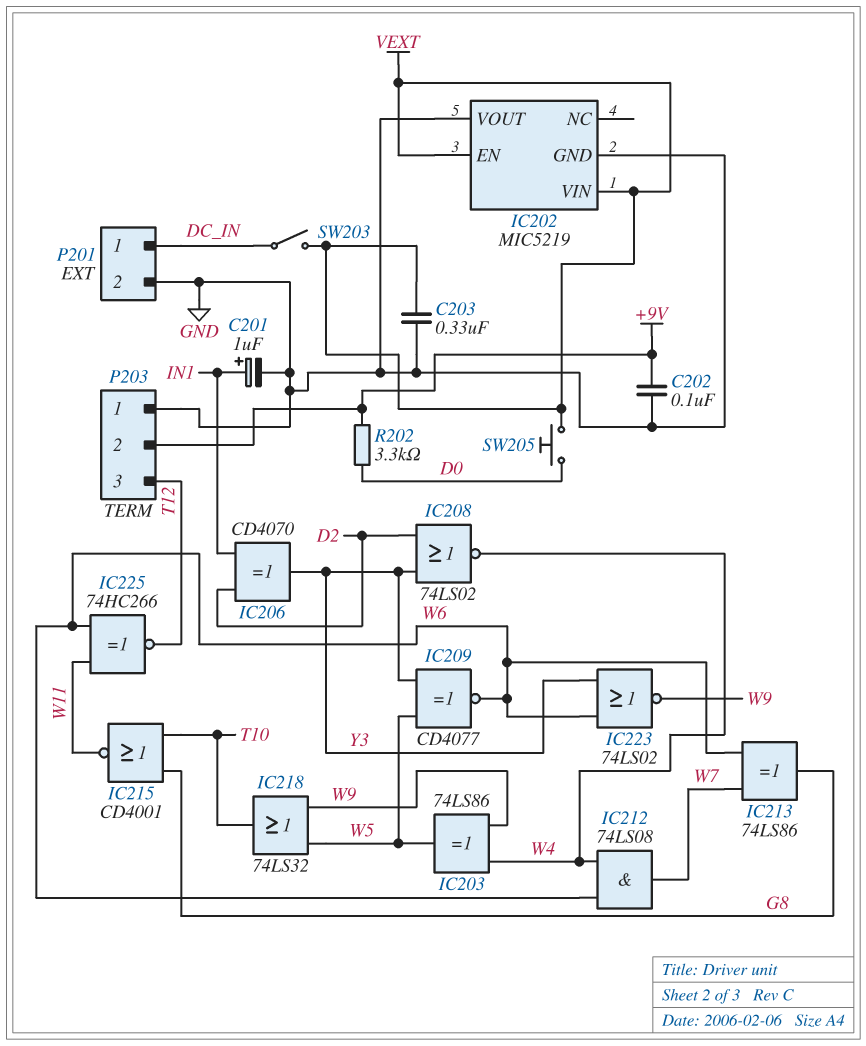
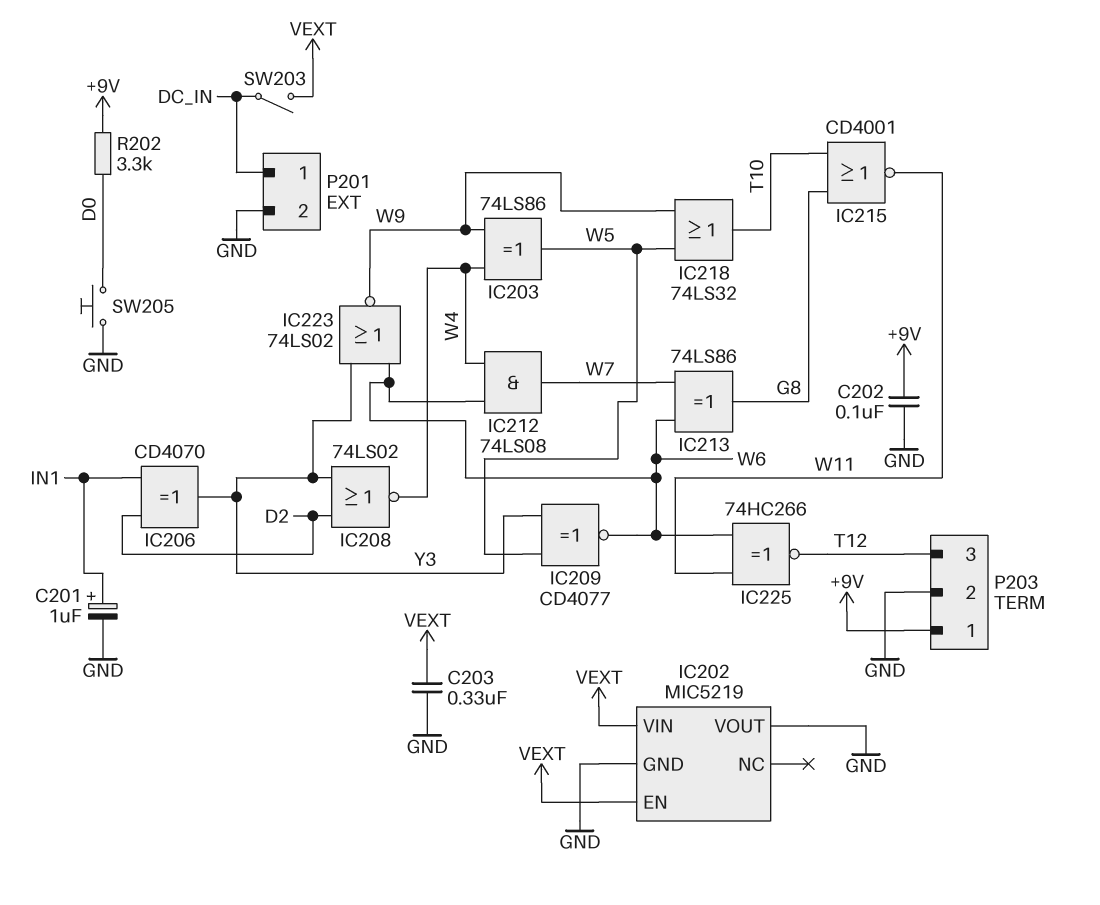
P203 pin 1: GND -> +9V
P203 pin 2: +9V -> GND
SW205: button (D0, VEXT) -> button (D0, GND)

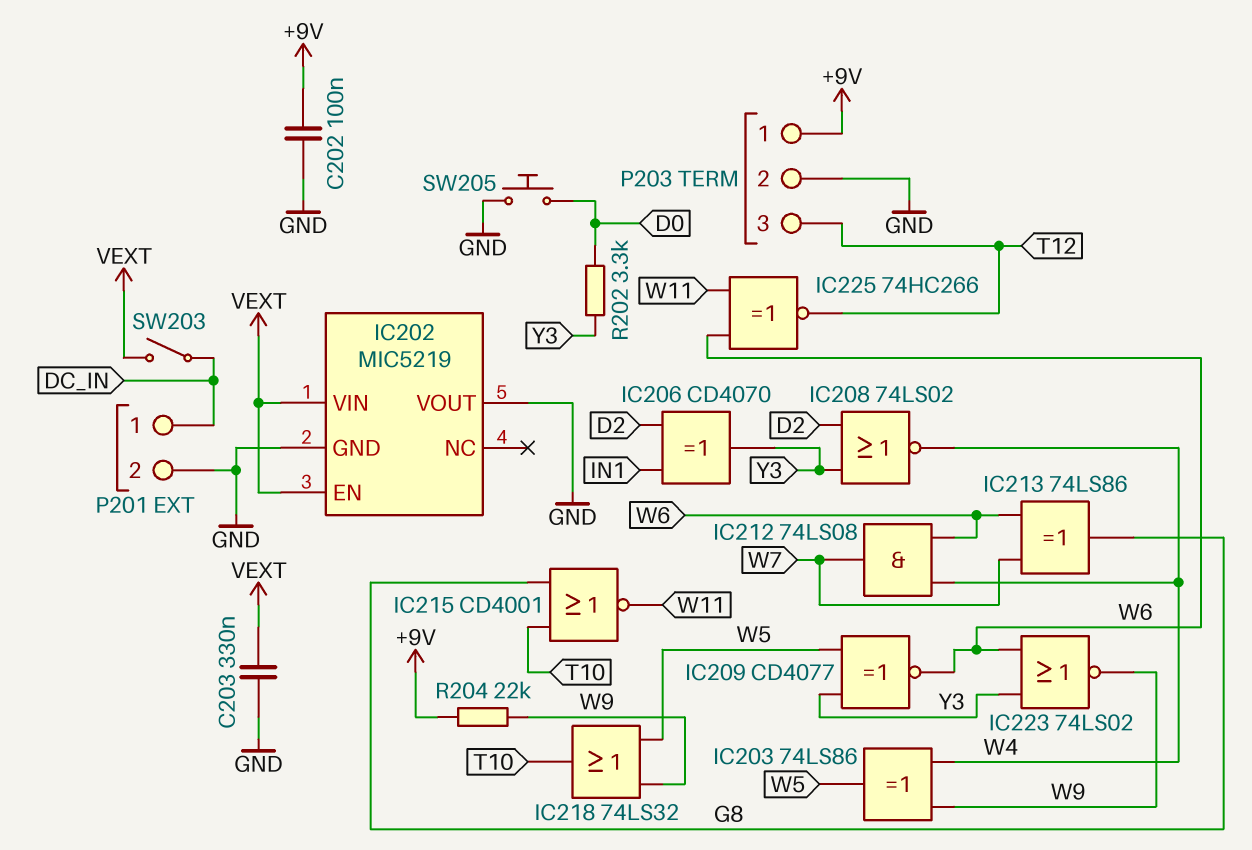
C201: 1uF (plus IN1, minus GND) -> none
R202: 3.3k (+9V, D0) -> 3.3k (D0, Y3)
R204: none -> 22k (+9V, W9)

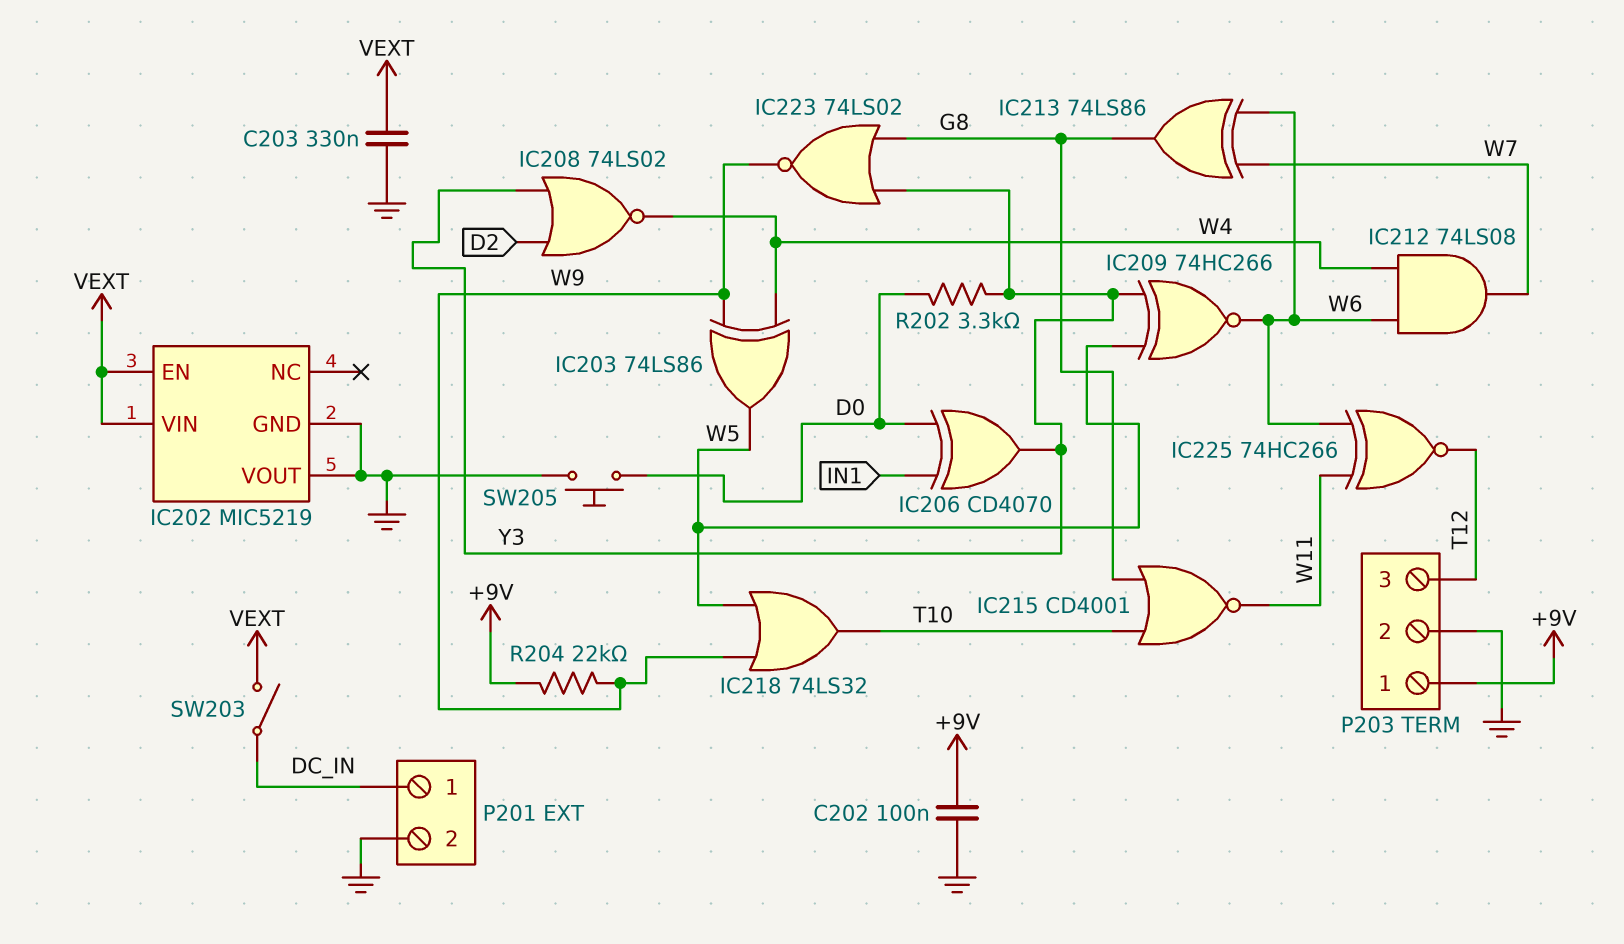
IC206: XOR CD4070 (in D2, in IN1, out Y3) -> XOR CD4070 (in D0, in IN1, out Y3)
IC209: XNOR CD4077 (in W5, in Y3, out W6) -> XNOR 74HC266 (in W5, in Y3, out W6)
IC223: NOR 74LS02 (in W6, in Y3, out W9) -> NOR 74LS02 (in G8, in Y3, out W9)

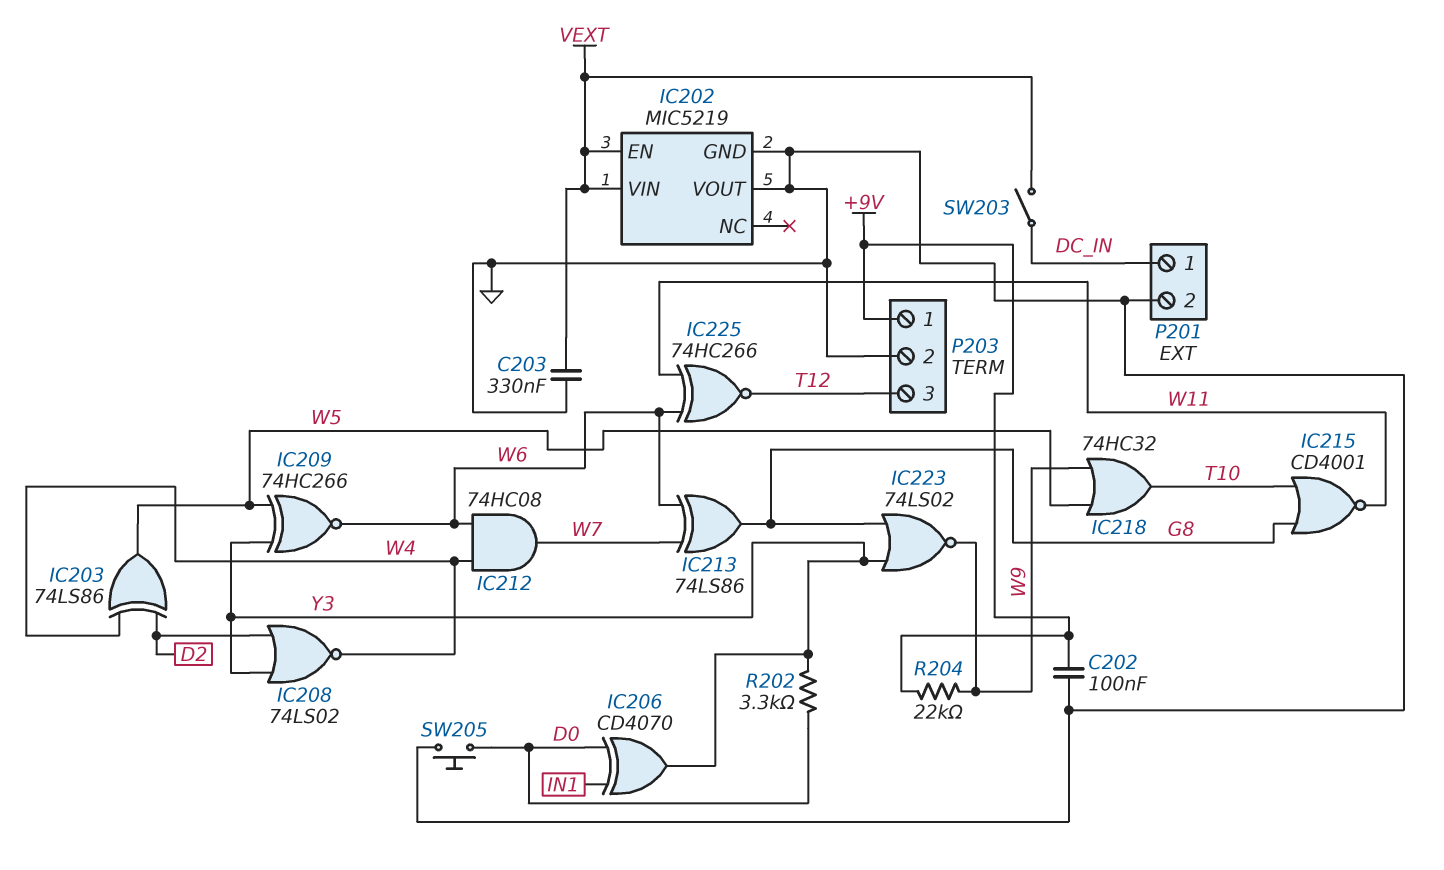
IC203: XOR 74LS86 (in W4, in W9, out W5) -> XOR 74LS86 (in D2, in W4, out W5)
IC212: AND 74LS08 (in W4, in W6, out W7) -> AND 74HC08 (in W4, in W6, out W7)
IC218: OR 74LS32 (in W5, in W9, out T10) -> OR 74HC32 (in W5, in W9, out T10)

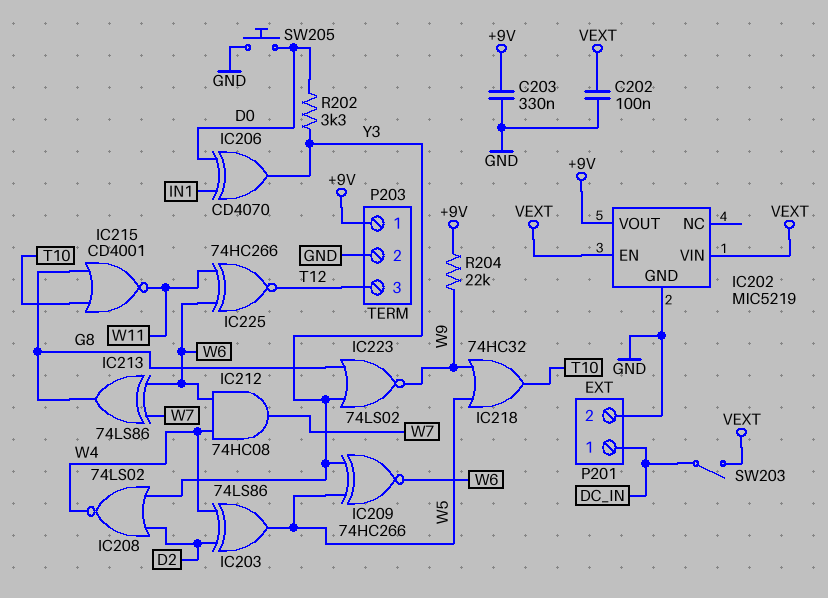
C202: 100nF (+9V, GND) -> 100nF (GND, VEXT)
C203: 330nF (GND, VEXT) -> 330nF (+9V, GND)
IC202 pin VOUT: GND -> +9V

